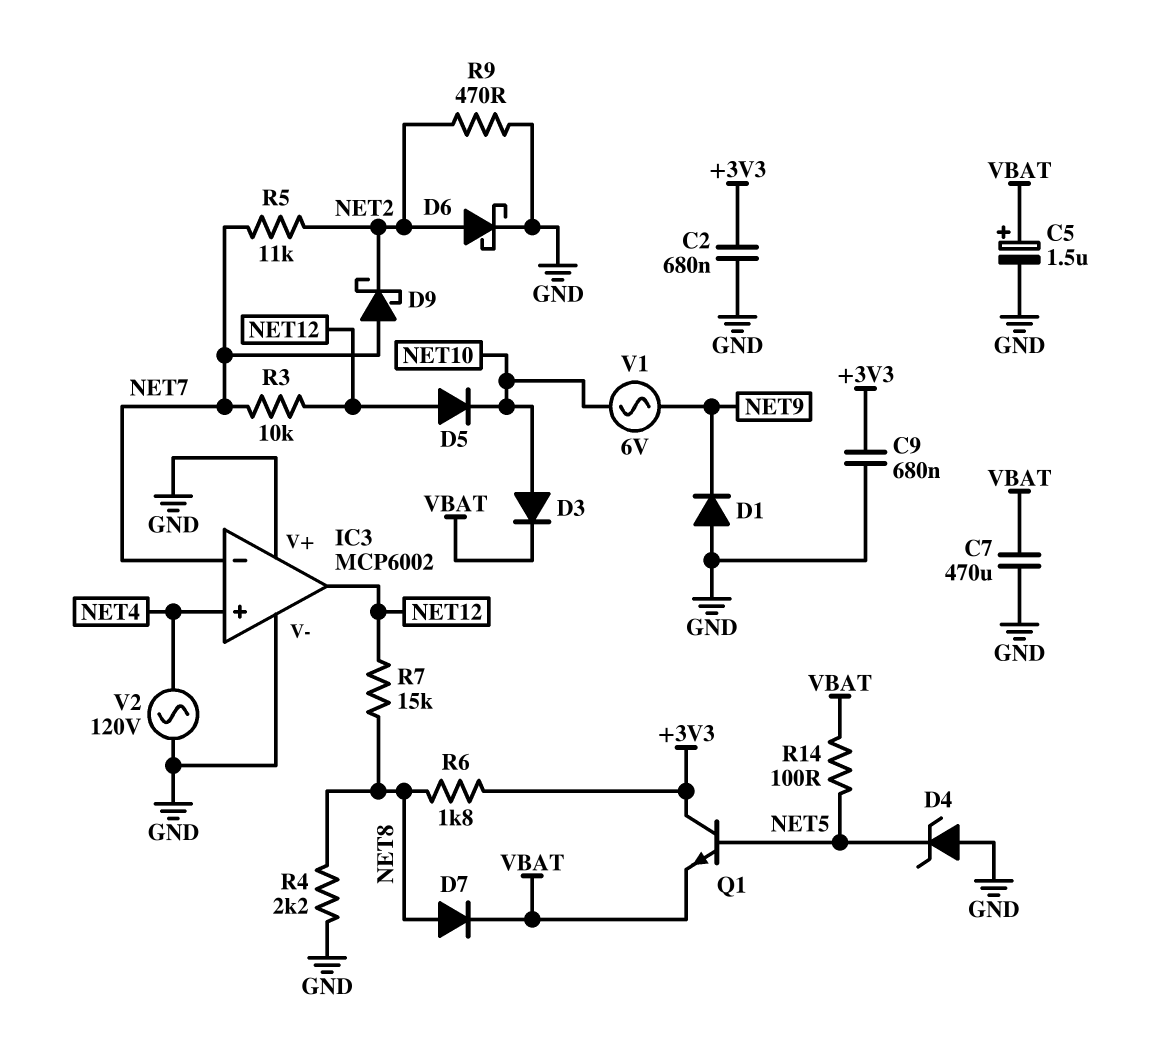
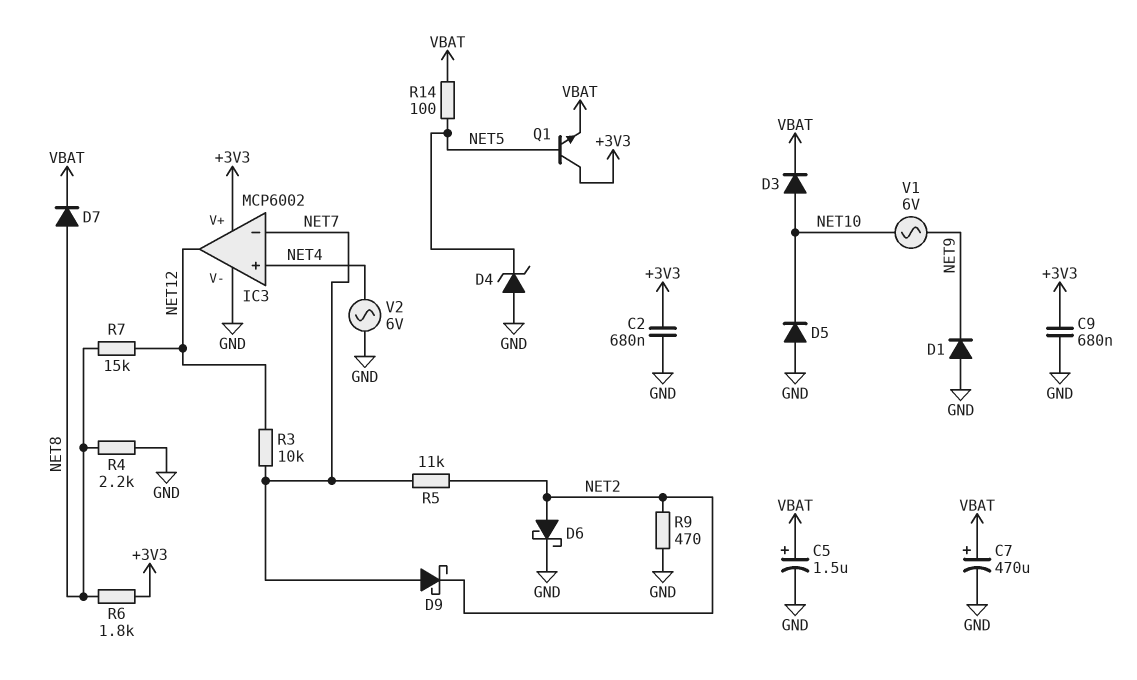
C7: 470uF (GND, VBAT) -> 470uF (plus VBAT, minus GND)
D5: diode (A NET12, K NET10) -> diode (A GND, K NET10)
IC3 pin V+: GND -> +3V3
V2: AC 120V (GND, NET4) -> AC 6V (GND, NET4)

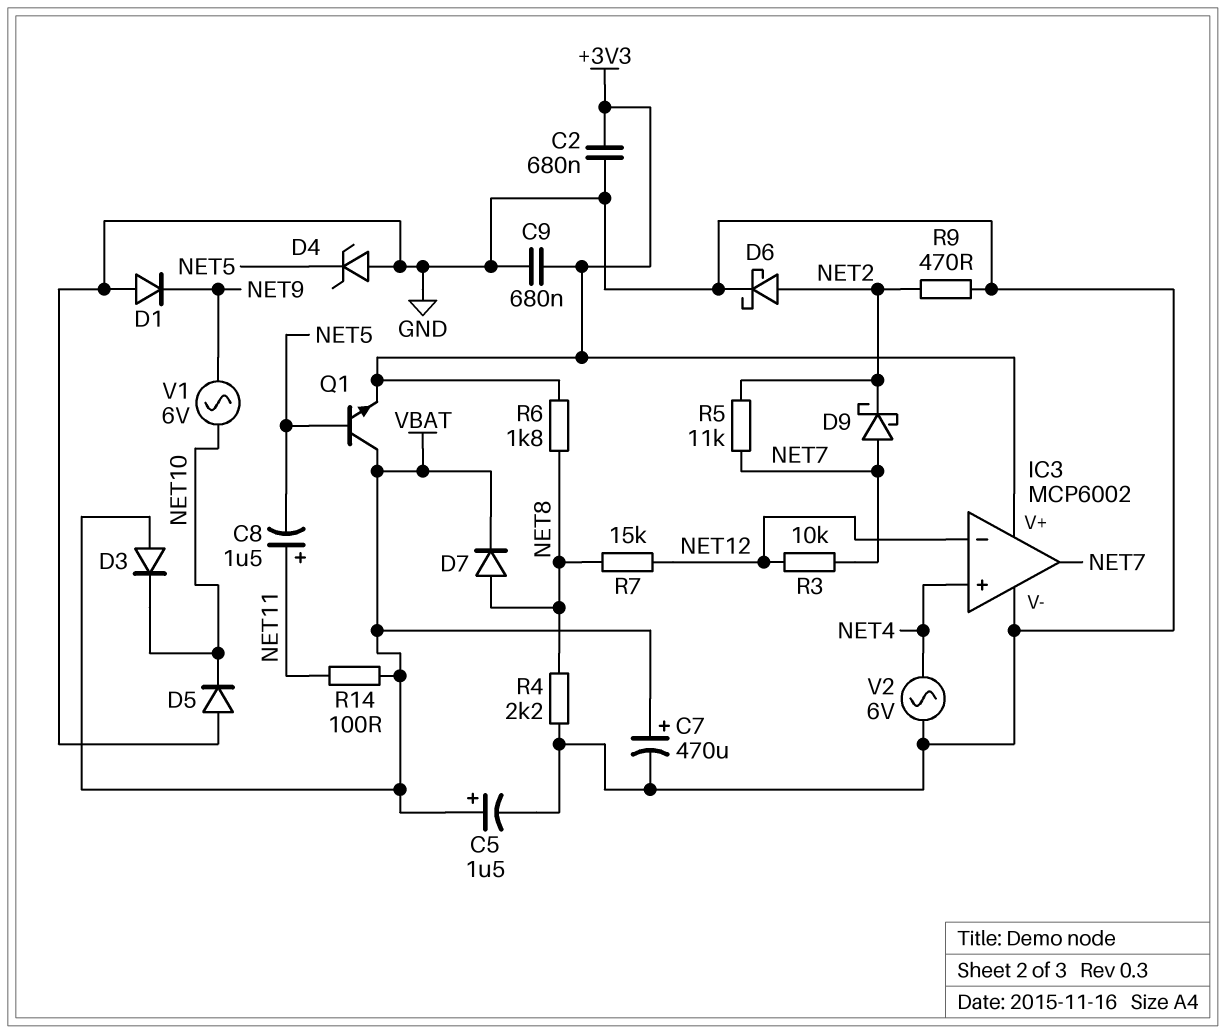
C8: none -> 1.5uF (plus NET11, minus NET5)
D3: diode (A NET10, K VBAT) -> diode (A VBAT, K NET10)
IC3 pin in-: NET7 -> NET12
IC3 pin out: NET12 -> NET7
Q1: NPN (B NET5, C +3V3, E VBAT) -> NPN (B NET5, C VBAT, E +3V3)
R14: 100 (NET5, VBAT) -> 100 (NET11, VBAT)

